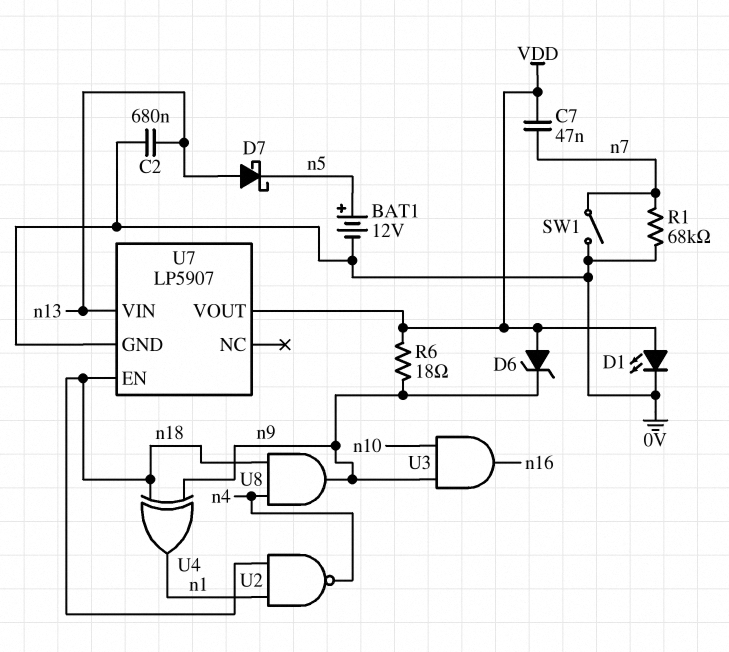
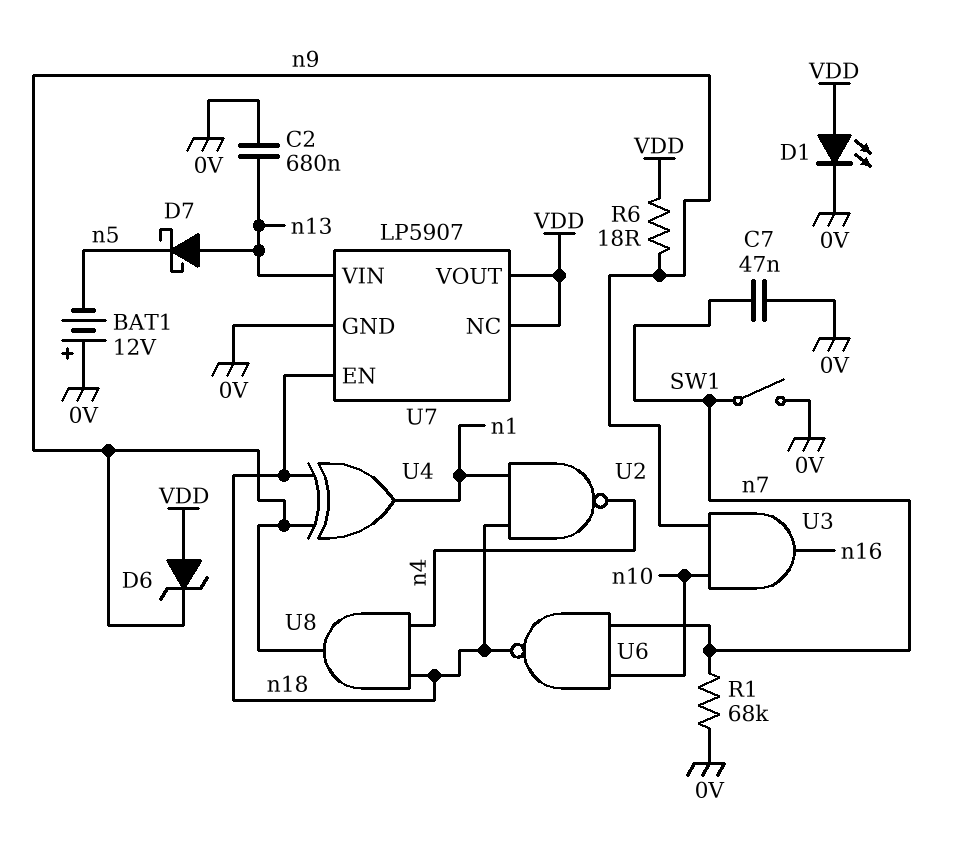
BAT1: 12V (plus n5, minus 0V) -> 12V (plus 0V, minus n5)
C7: 47nF (VDD, n7) -> 47nF (0V, n7)
U6: none -> NAND (in n7, in n10, out n18)
U7 pin NC: none -> VDD

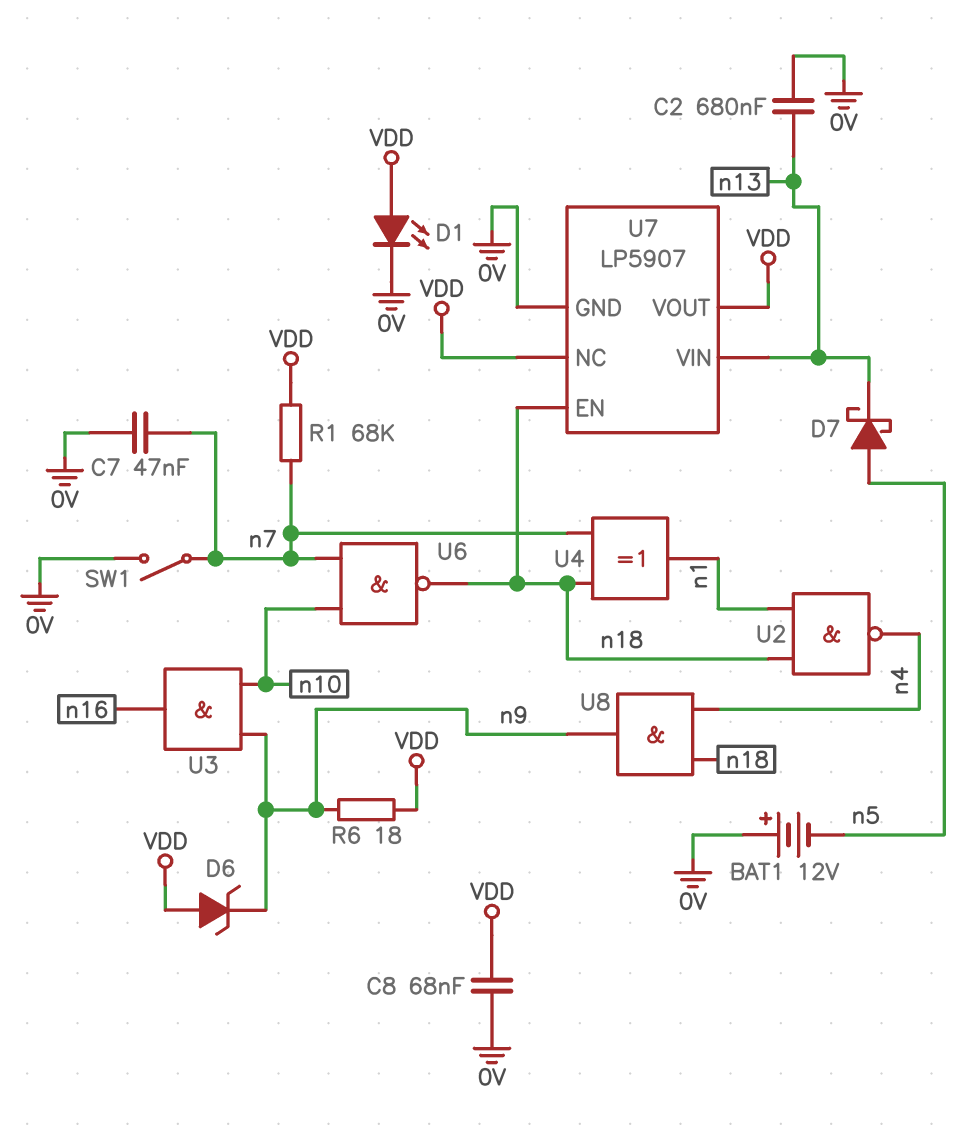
C8: none -> 68nF (0V, VDD)
D7: schottky (A n13, K n5) -> schottky (A n5, K n13)
R1: 68k (0V, n7) -> 68k (VDD, n7)
U4: XOR (in n9, in n18, out n1) -> XOR (in n7, in n18, out n1)

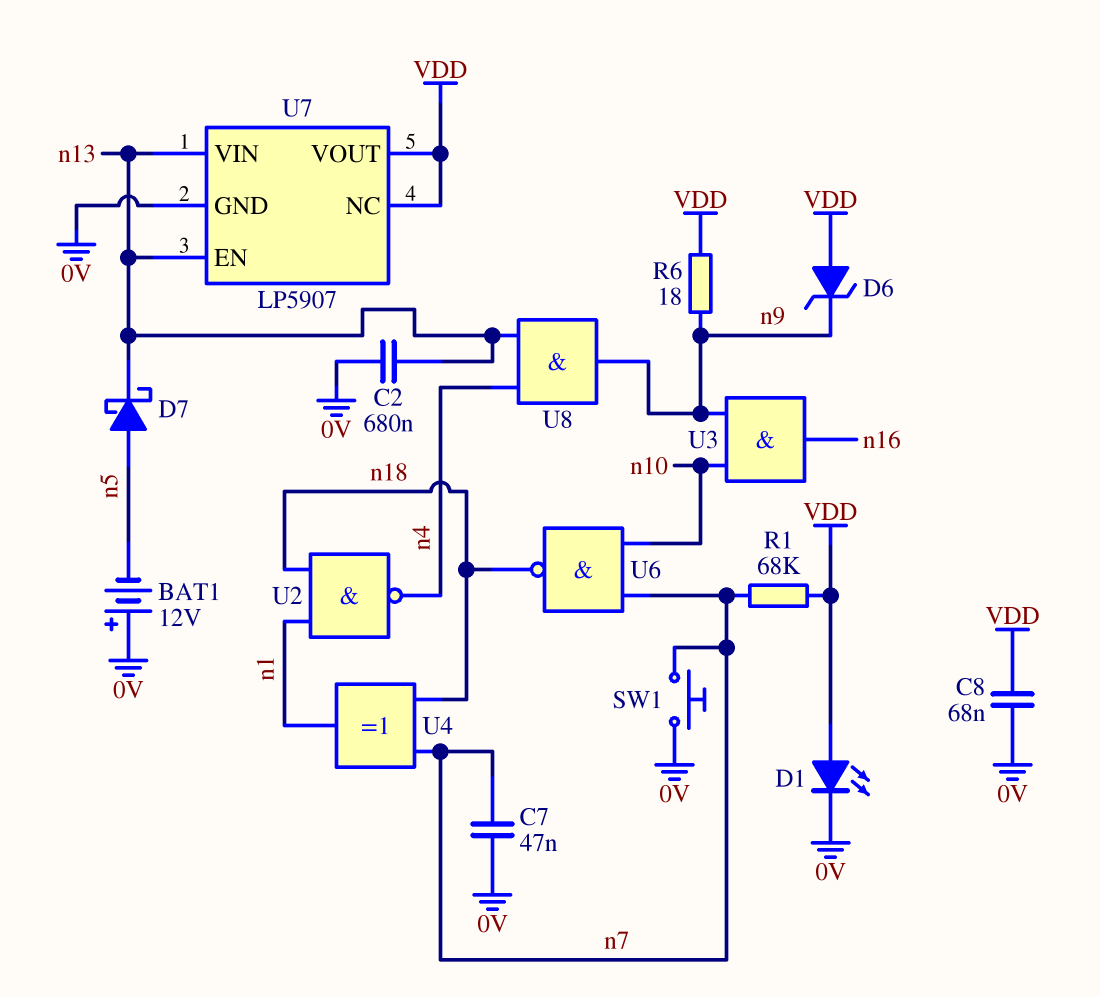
SW1: switch (0V, n7) -> button (0V, n7)
U7 pin EN: n18 -> n13
U8: AND (in n4, in n18, out n9) -> AND (in n4, in n13, out n9)

